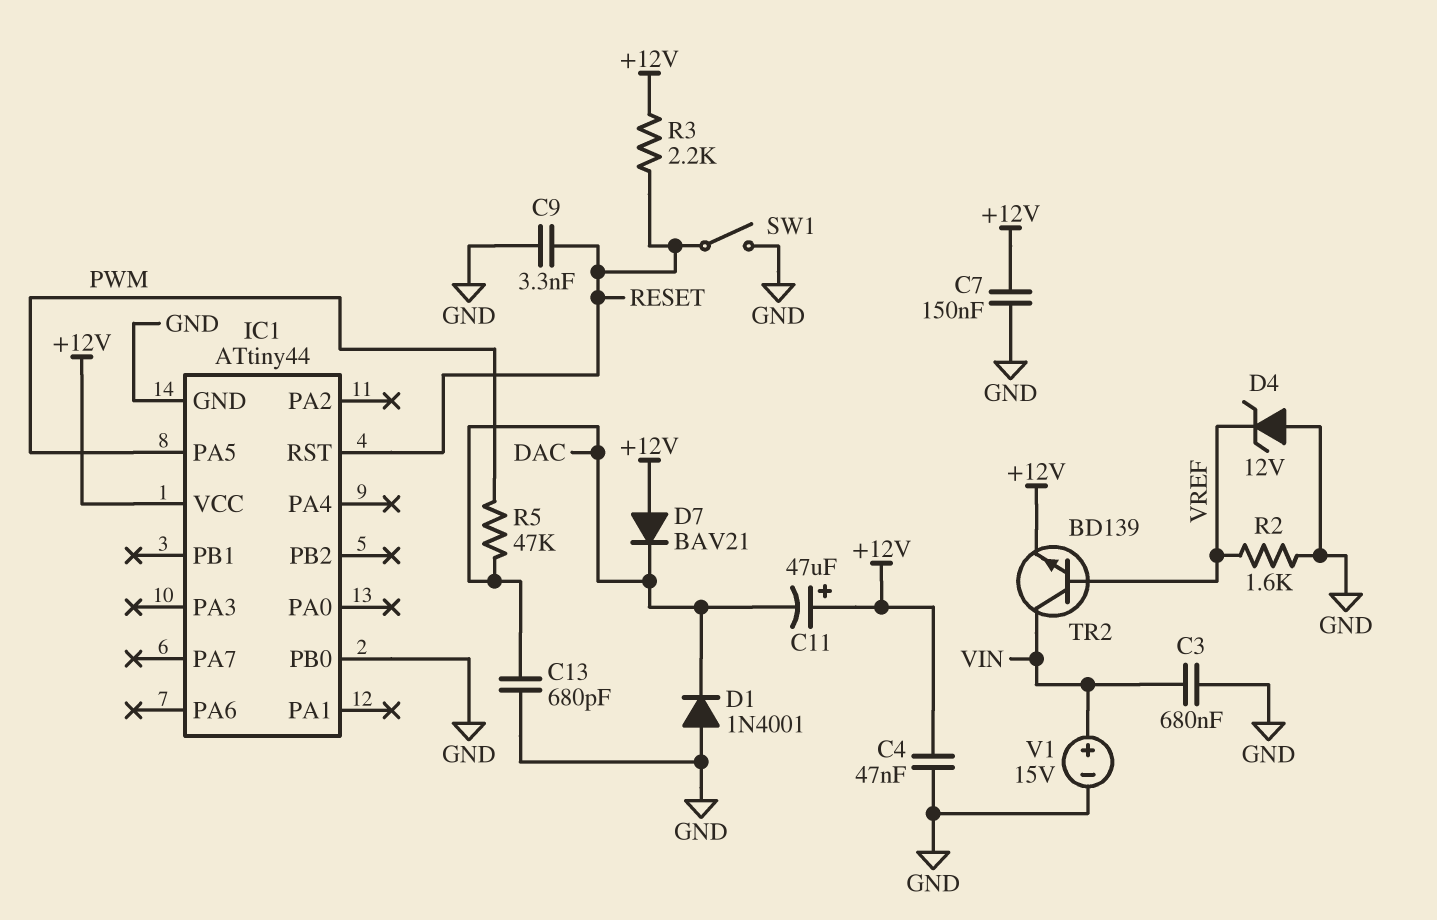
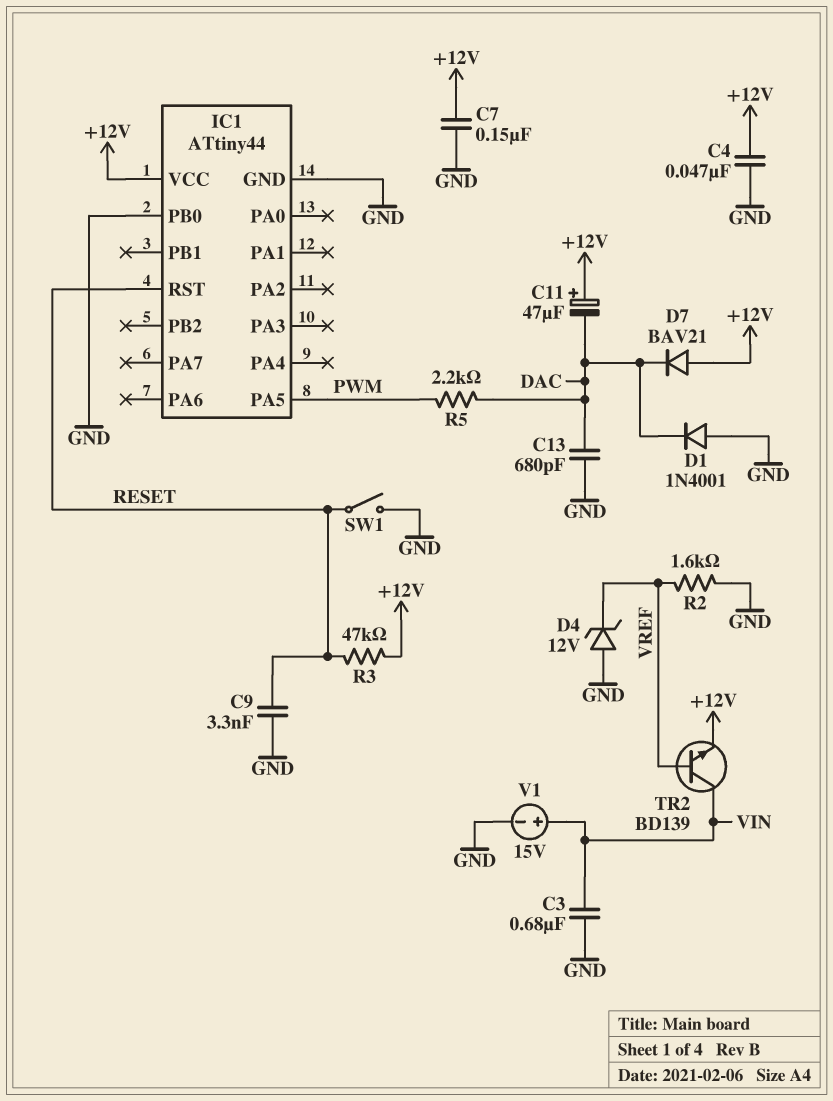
R3: 2.2k (+12V, RESET) -> 47k (+12V, RESET)
R5: 47k (DAC, PWM) -> 2.2k (DAC, PWM)

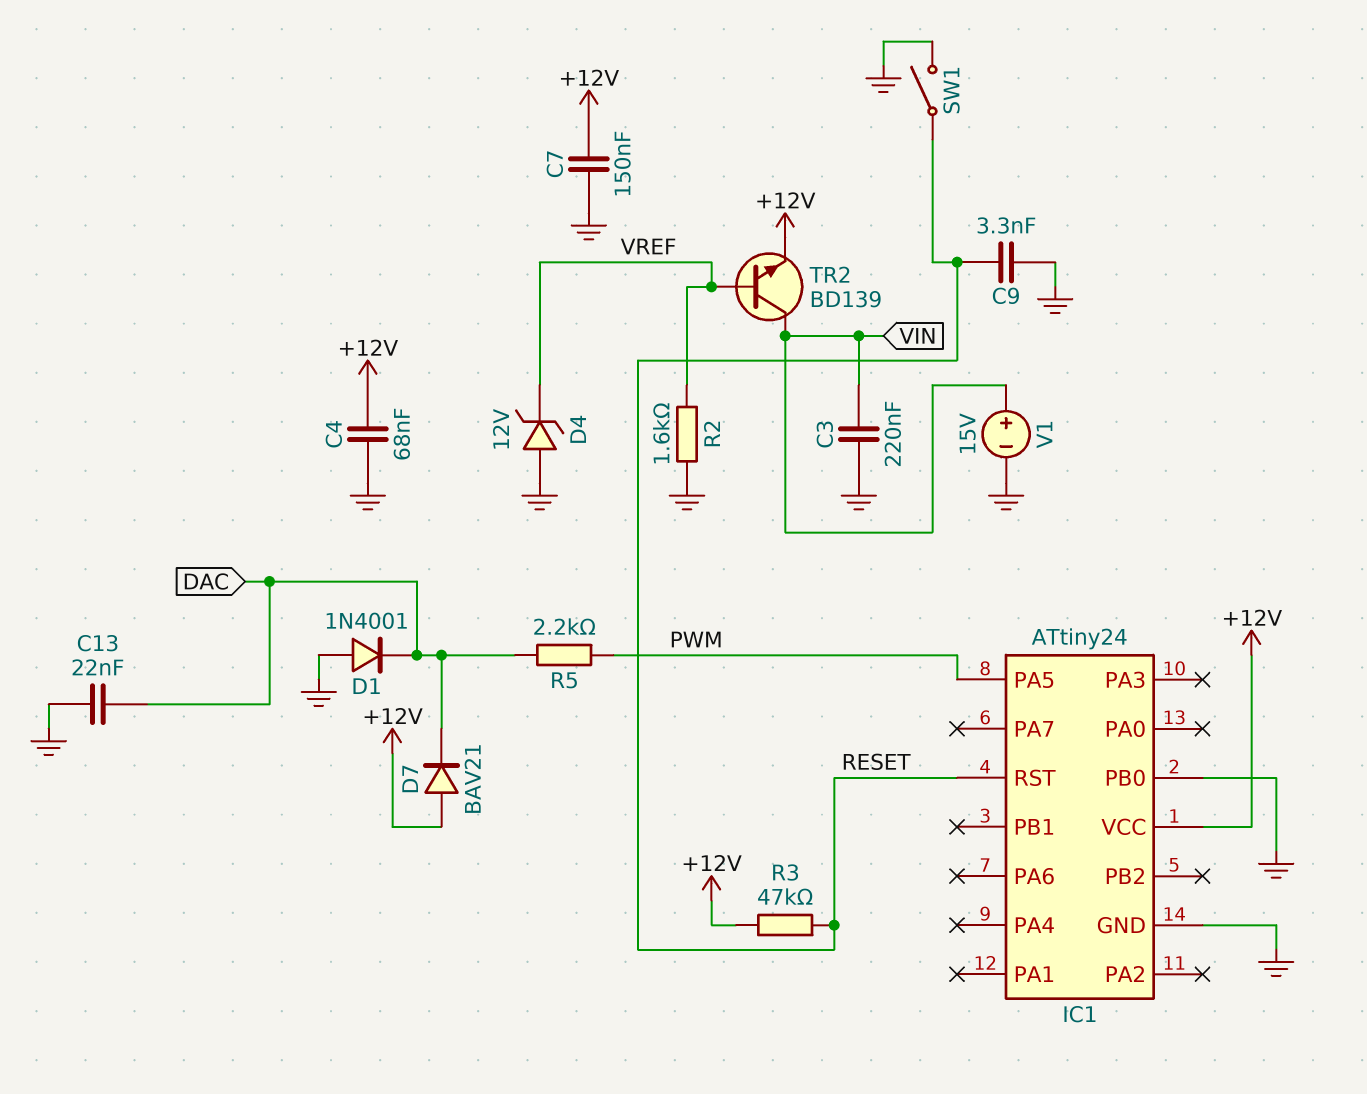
C3: 680nF (GND, VIN) -> 220nF (GND, VIN)
C4: 47nF (+12V, GND) -> 68nF (+12V, GND)
C11: 47uF (plus +12V, minus DAC) -> none
C13: 680pF (DAC, GND) -> 22nF (DAC, GND)
IC1: ATtiny44 -> ATtiny24

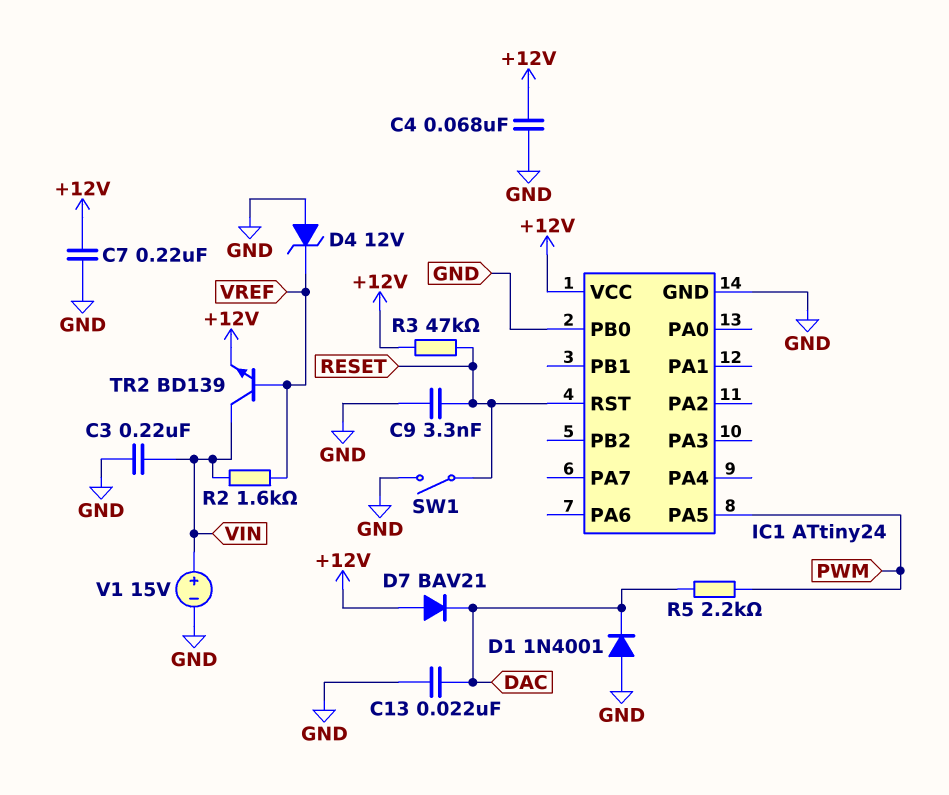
C7: 150nF (+12V, GND) -> 220nF (+12V, GND)
R2: 1.6k (GND, VREF) -> 1.6k (VIN, VREF)

